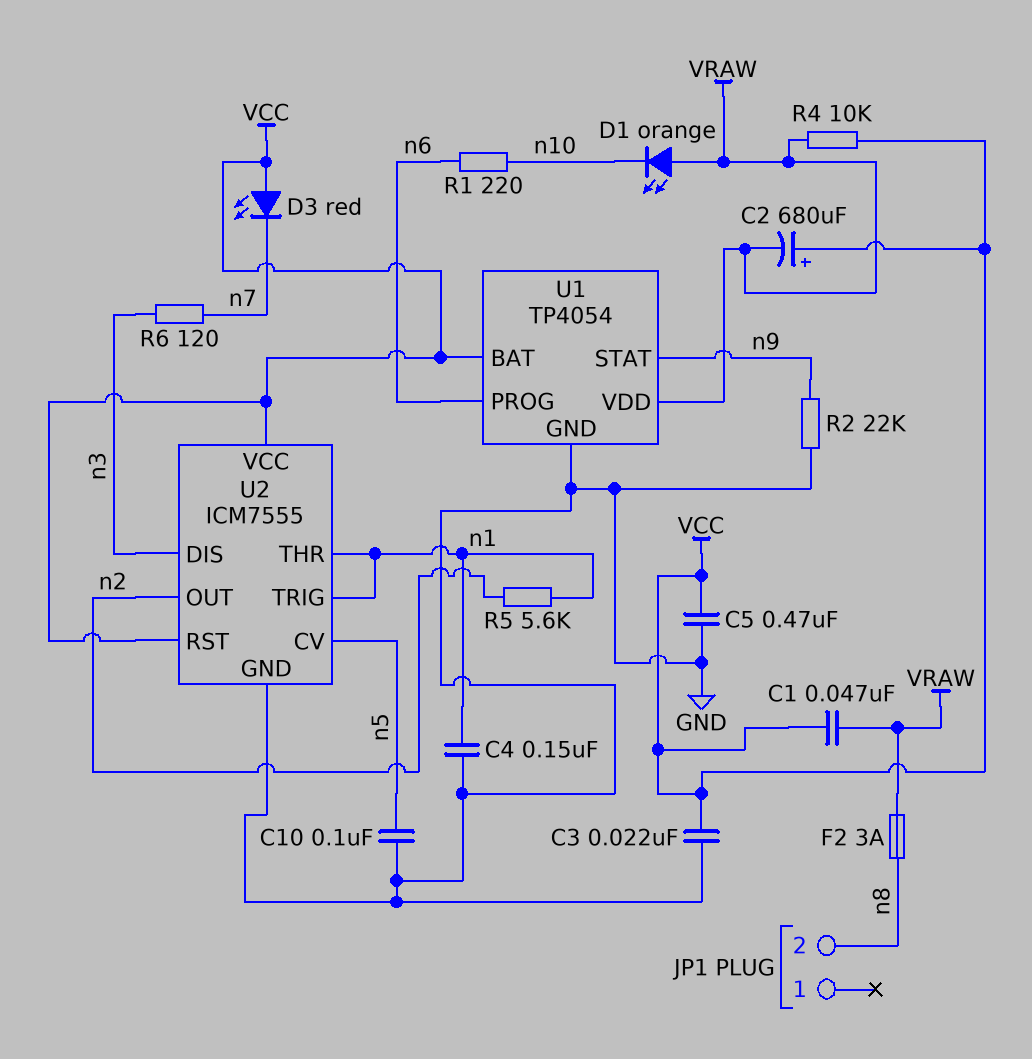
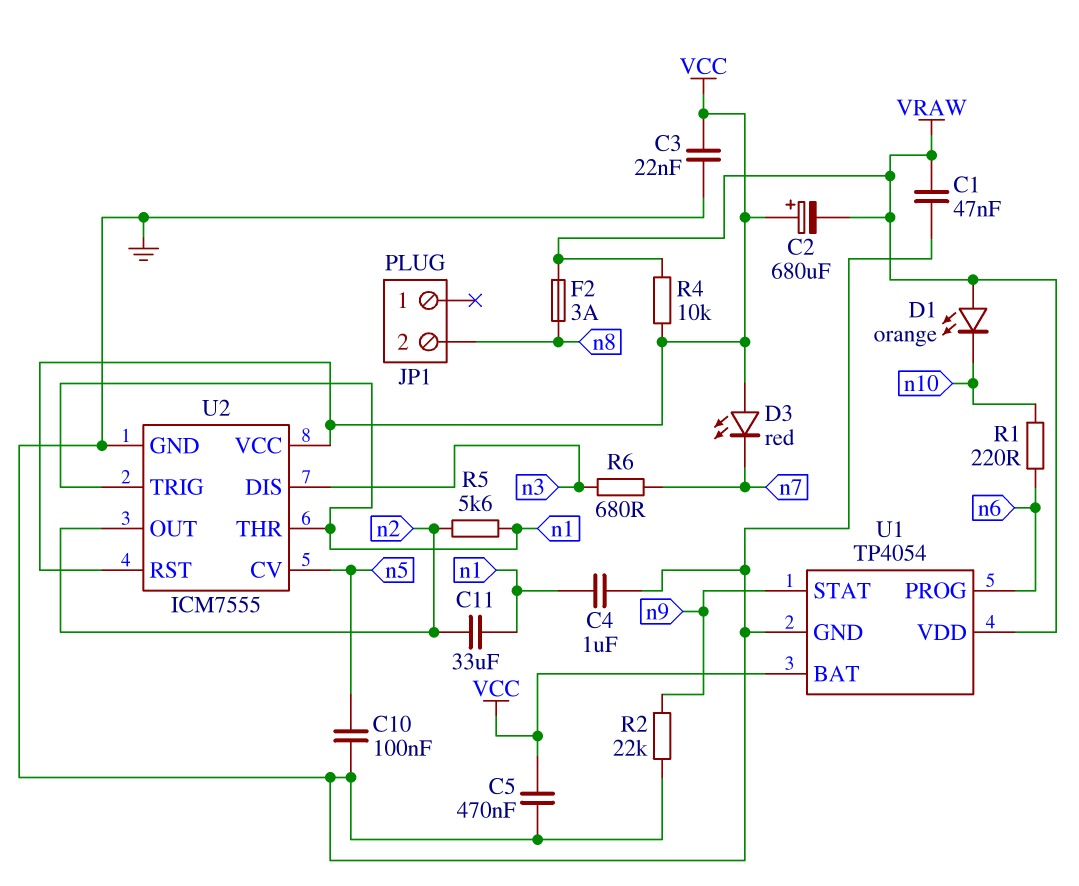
C1: 47nF (VCC, VRAW) -> 47nF (GND, VRAW)
C4: 150nF (GND, n1) -> 1uF (GND, n1)
C11: none -> 33uF (n1, n2)
R6: 120 (n3, n7) -> 680 (n3, n7)

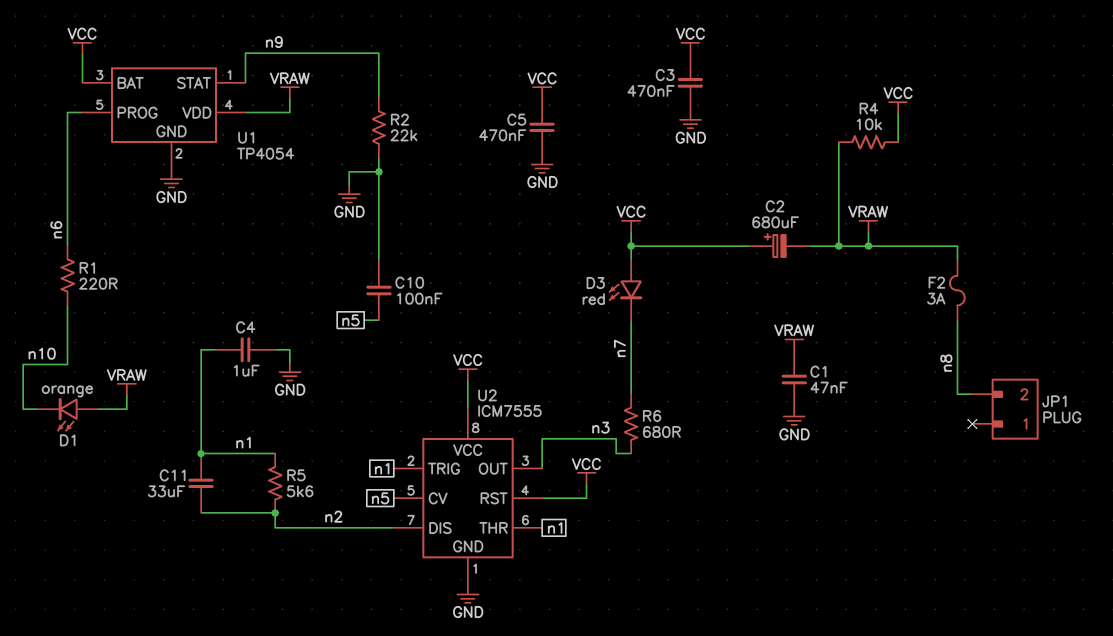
C3: 22nF (GND, VCC) -> 470nF (GND, VCC)
U2 pin DIS: n3 -> n2
U2 pin OUT: n2 -> n3

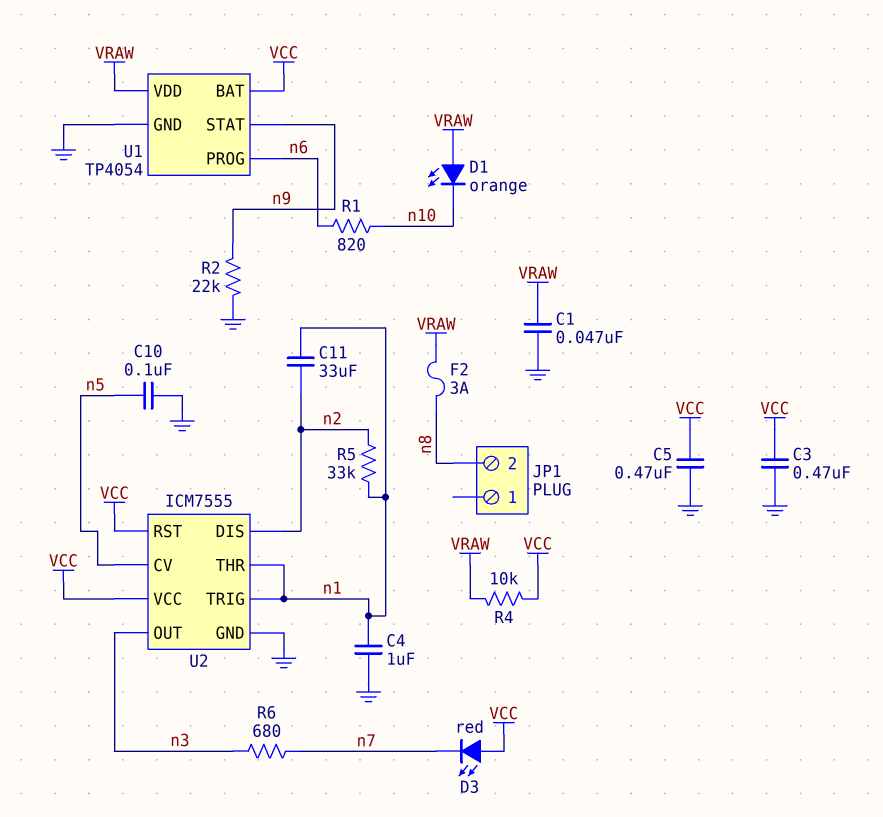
C2: 680uF (plus VCC, minus VRAW) -> none
R1: 220 (n6, n10) -> 820 (n6, n10)
R5: 5.6k (n1, n2) -> 33k (n1, n2)

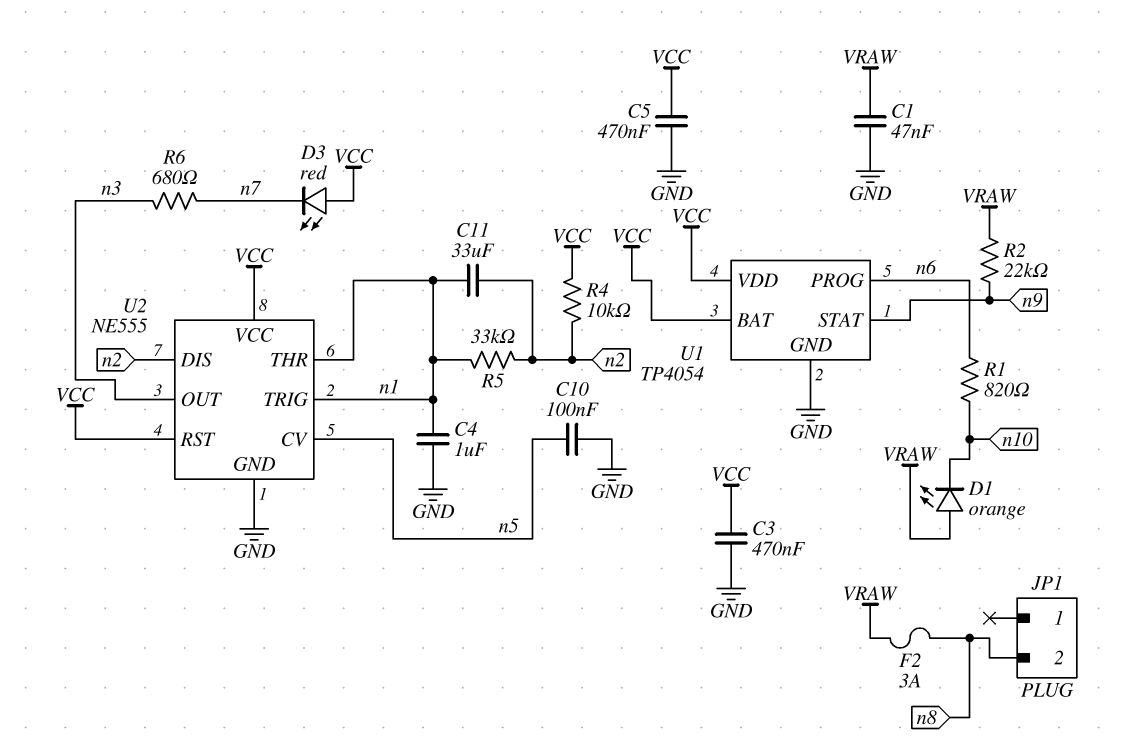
R2: 22k (GND, n9) -> 22k (VRAW, n9)
R4: 10k (VCC, VRAW) -> 10k (VCC, n2)
U1 pin VDD: VRAW -> VCC
U2: ICM7555 -> NE555

